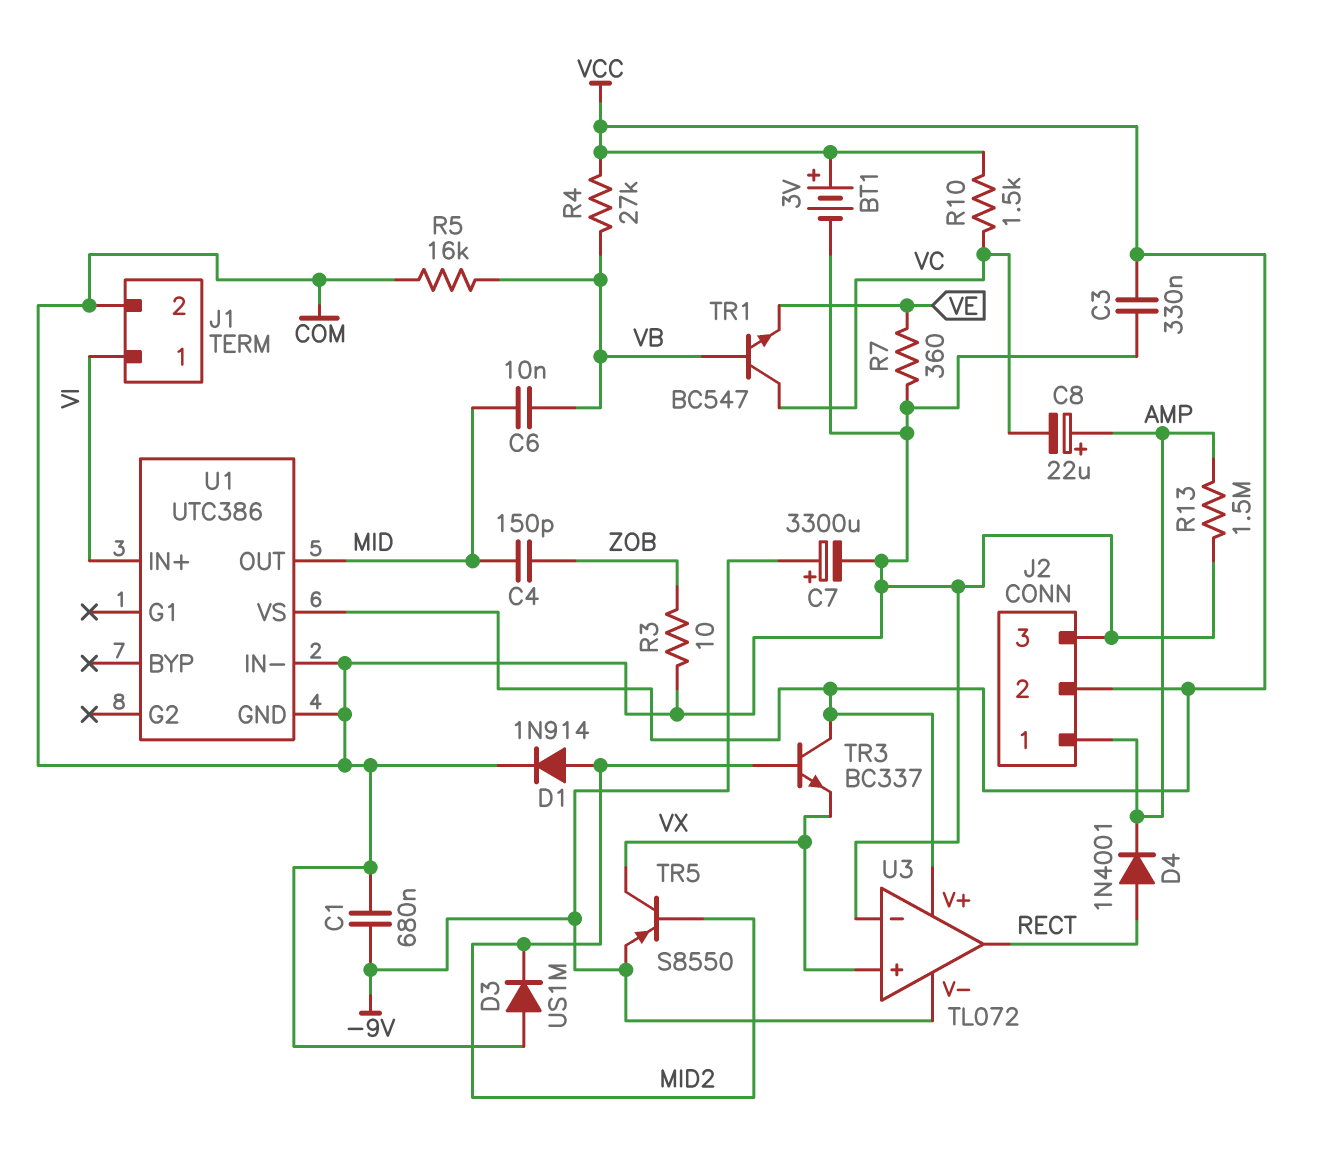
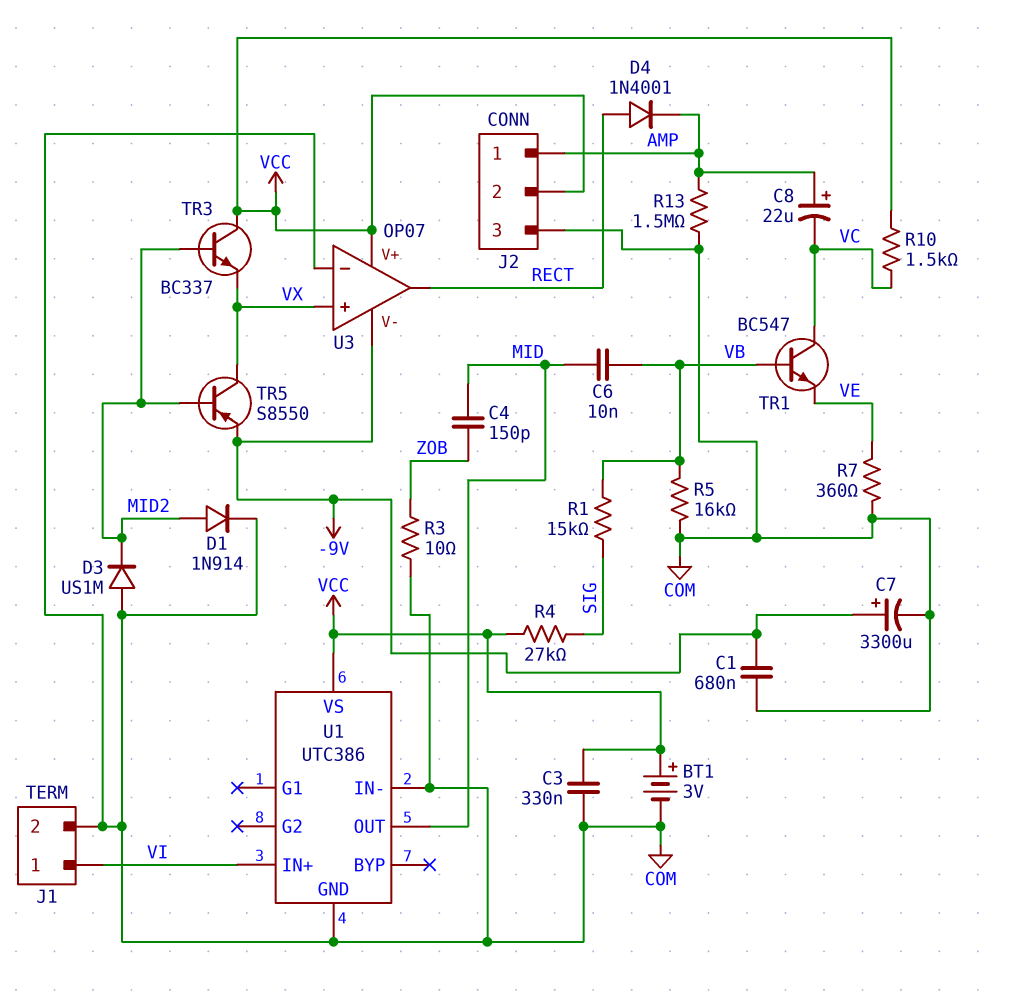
R1: none -> 15k (SIG, VB)
R4: 27k (VB, VCC) -> 27k (SIG, VCC)
U3: TL072 -> OP07

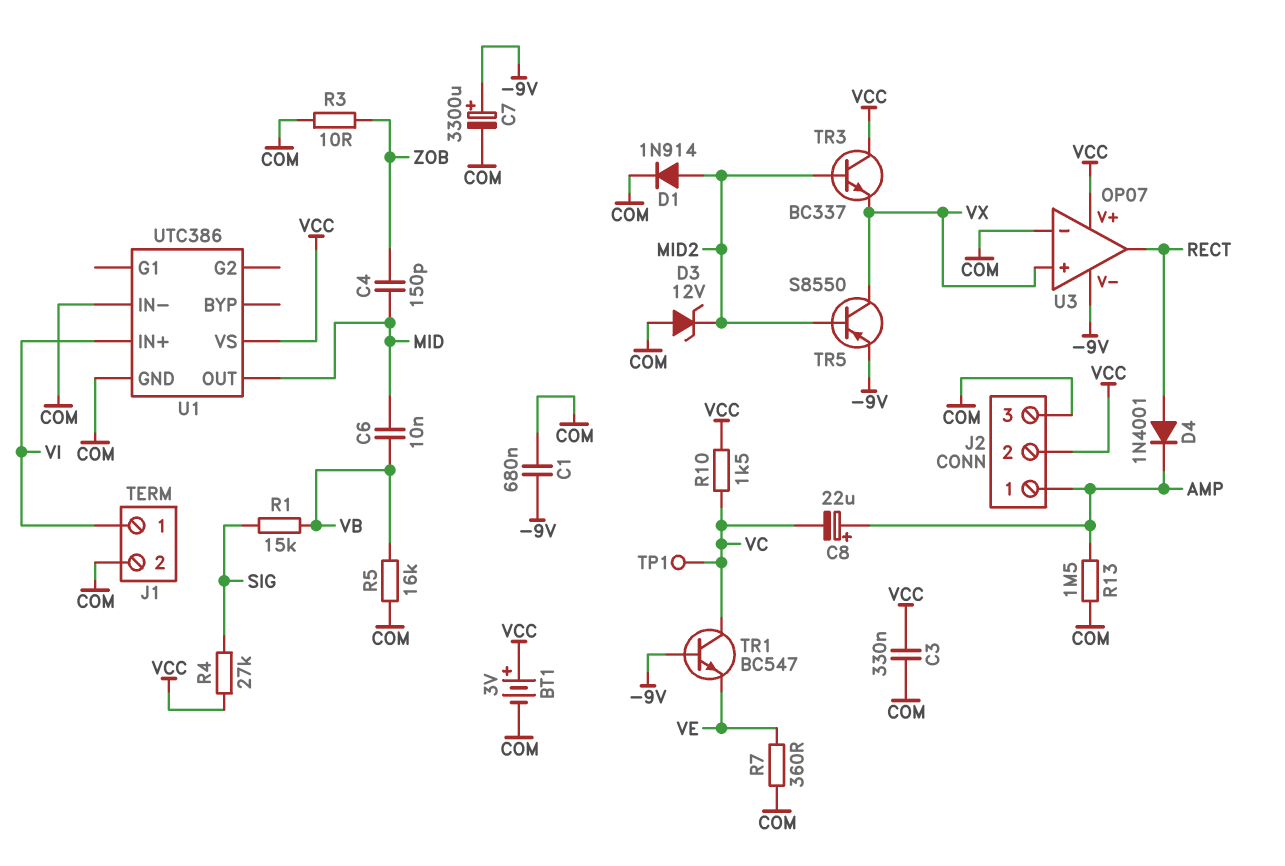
D3: diode US1M (A COM, K MID2) -> zener 12V (A COM, K MID2)
TP1: none -> test point (VC)
TR1: NPN BC547 (B VB, C VC, E VE) -> NPN BC547 (B -9V, C VC, E VE)

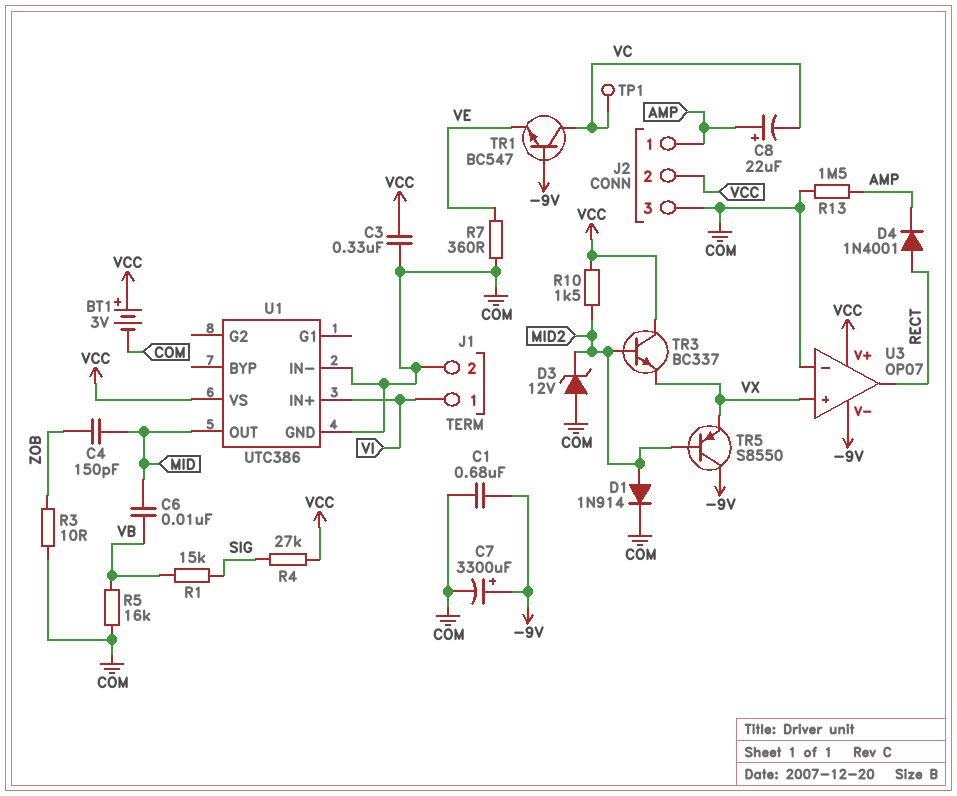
R10: 1.5k (VC, VCC) -> 1.5k (MID2, VCC)
TR5: PNP S8550 (B MID2, C VX, E -9V) -> PNP S8550 (B MID2, C -9V, E VX)

